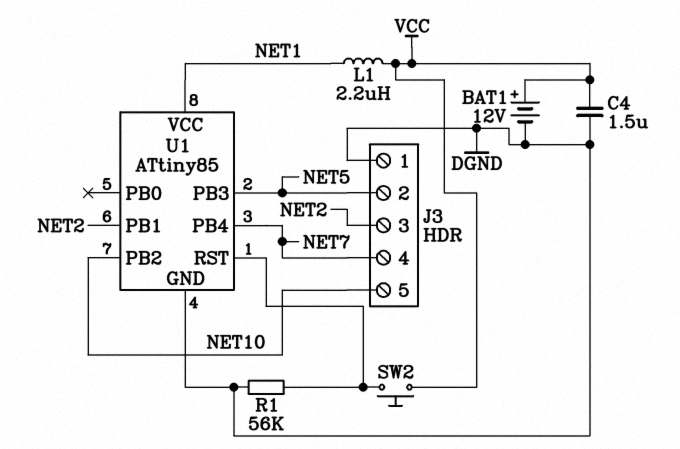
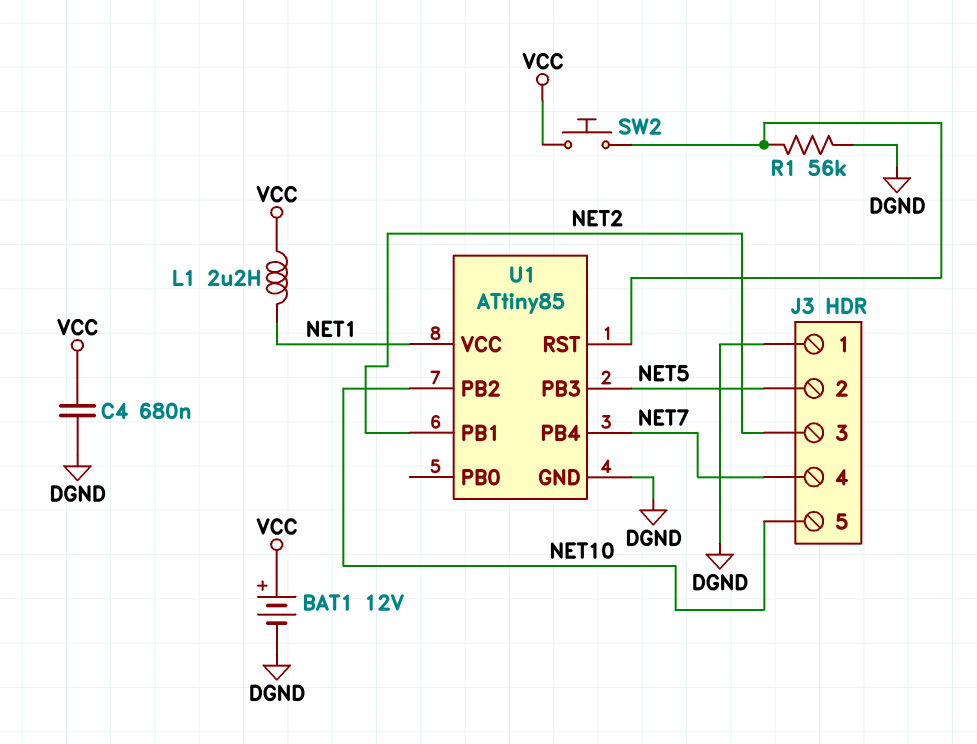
C4: 1.5uF (DGND, VCC) -> 680nF (DGND, VCC)

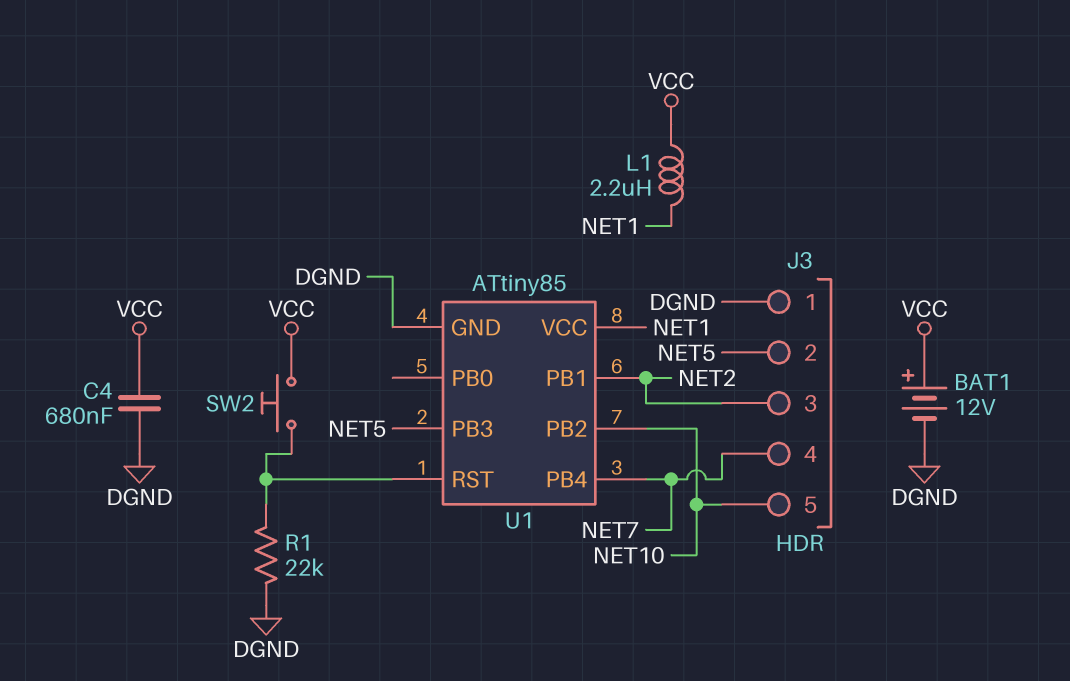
R1: 56k (DGND, U1/RST) -> 22k (DGND, U1/RST)

